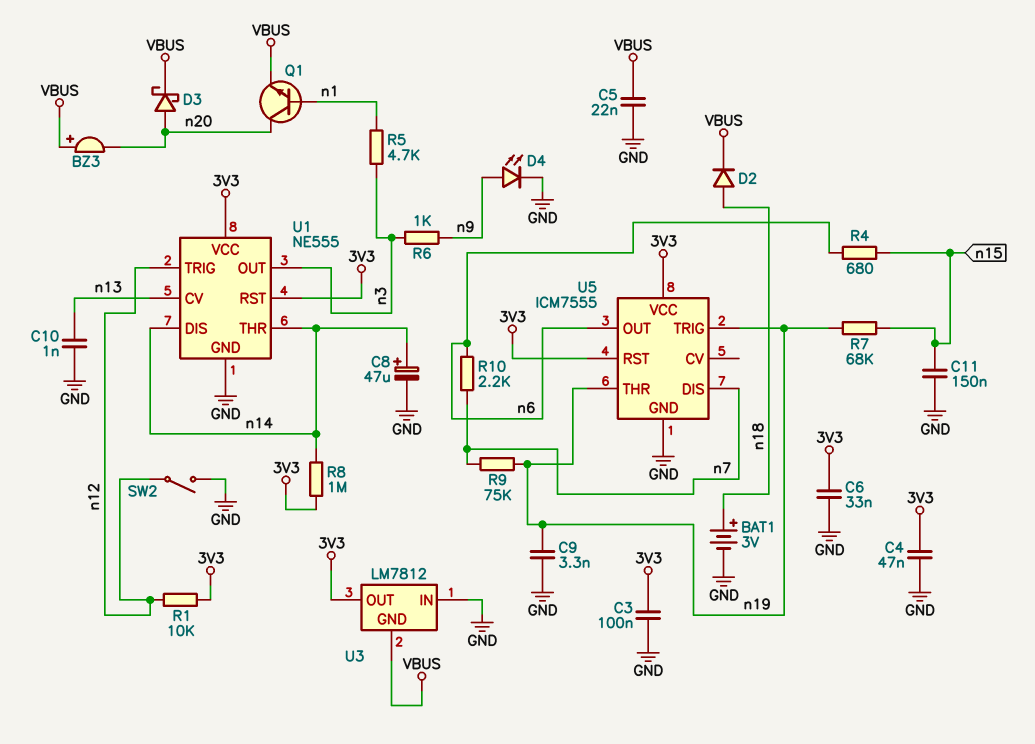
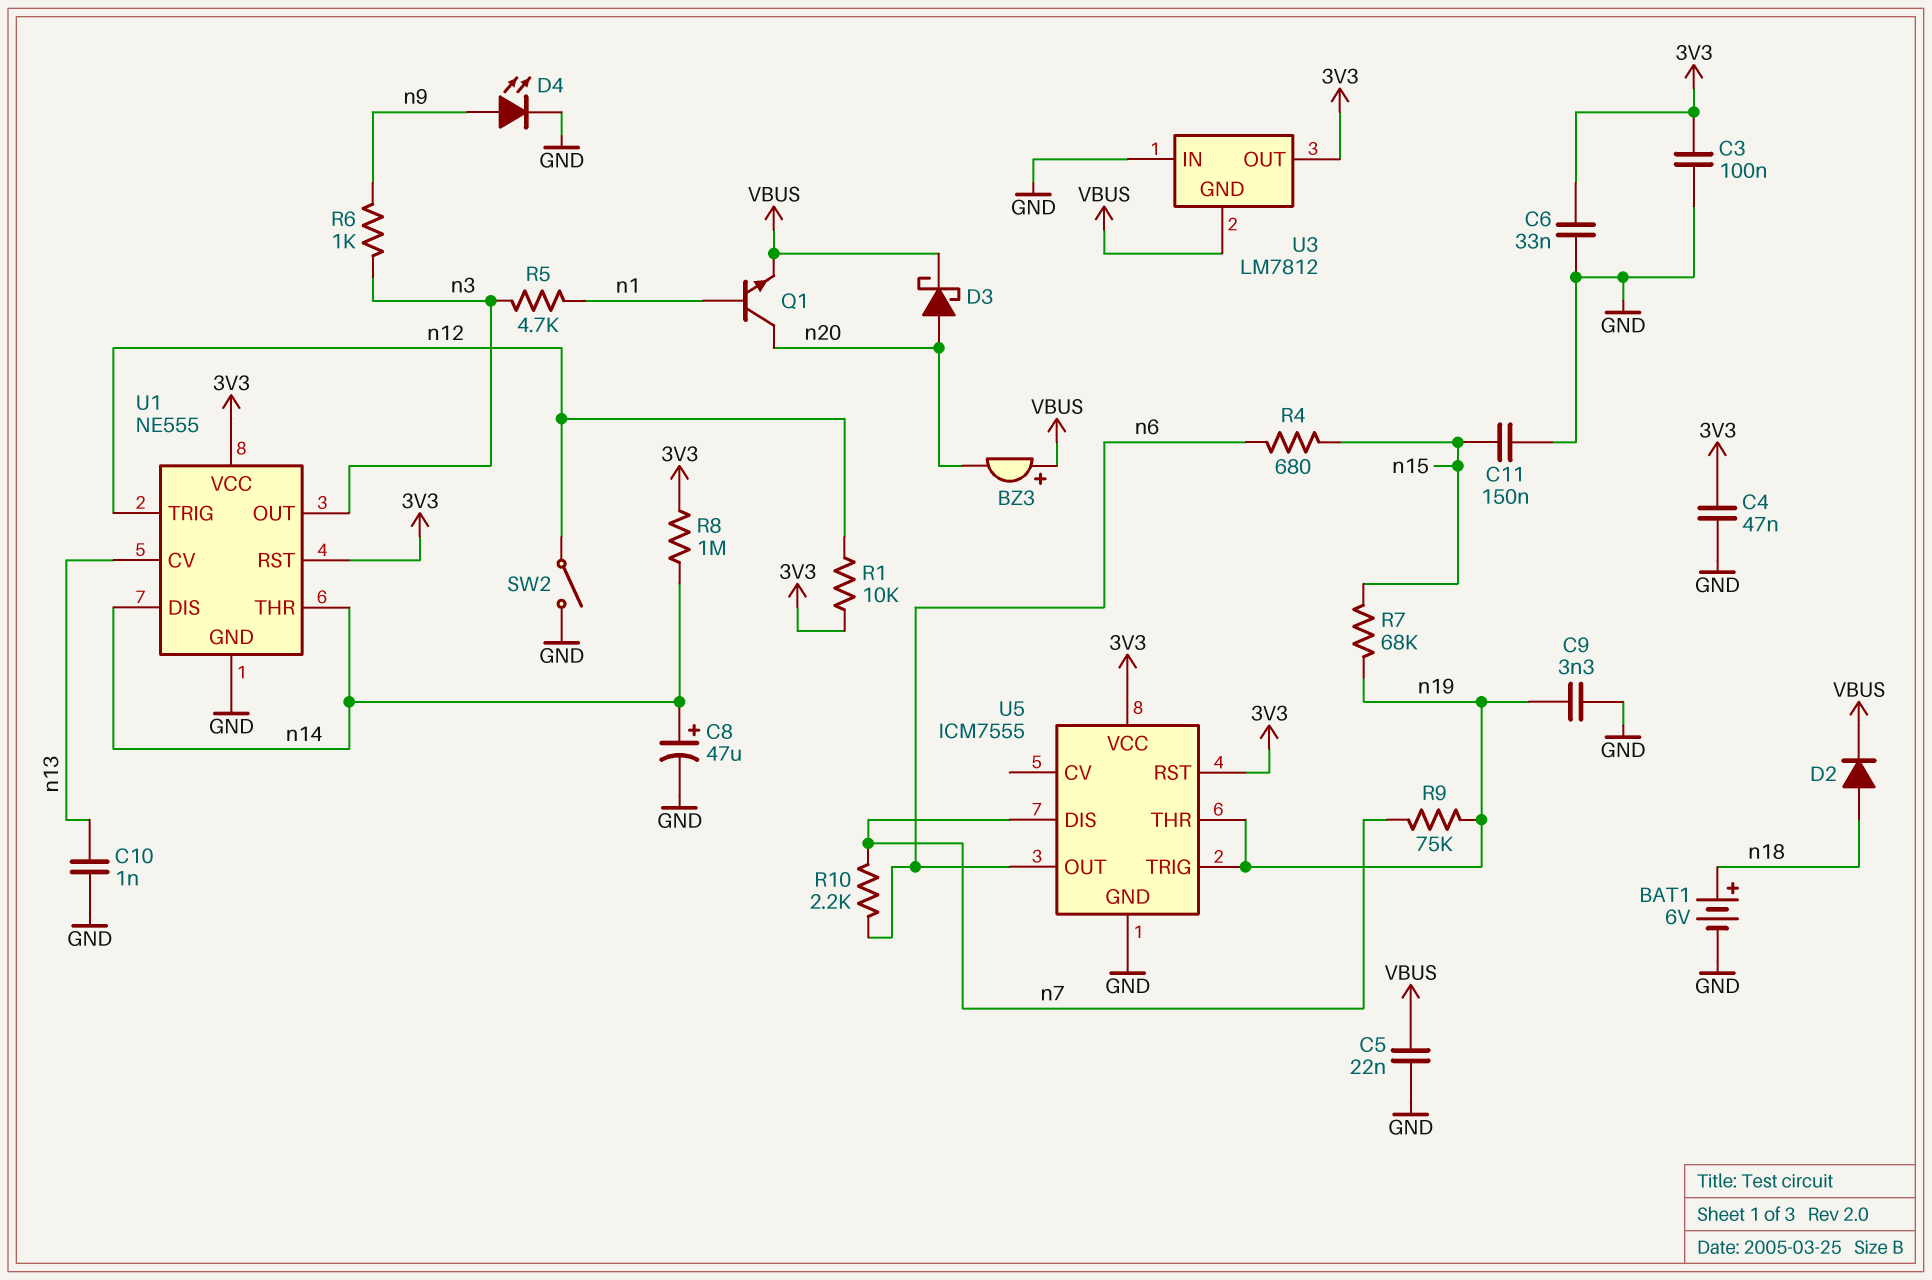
BAT1: 3V (plus n18, minus GND) -> 6V (plus n18, minus GND)

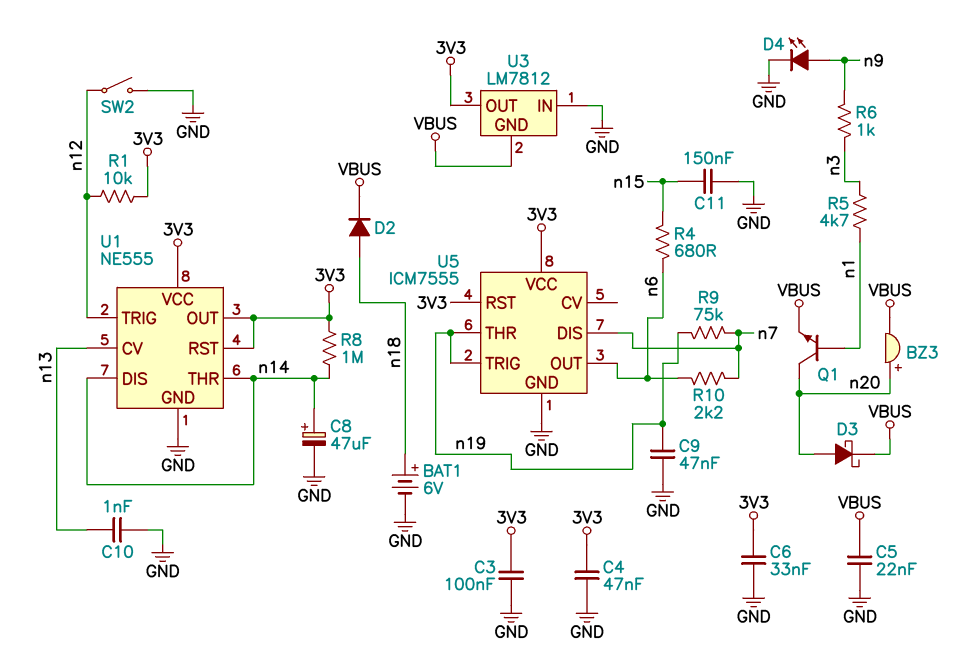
BZ3: buzzer (plus VBUS, minus n20) -> buzzer (plus n20, minus VBUS)
C9: 3.3nF (GND, n19) -> 47nF (GND, n19)
R7: 68k (n15, n19) -> none
U1 pin OUT: n3 -> 3V3

